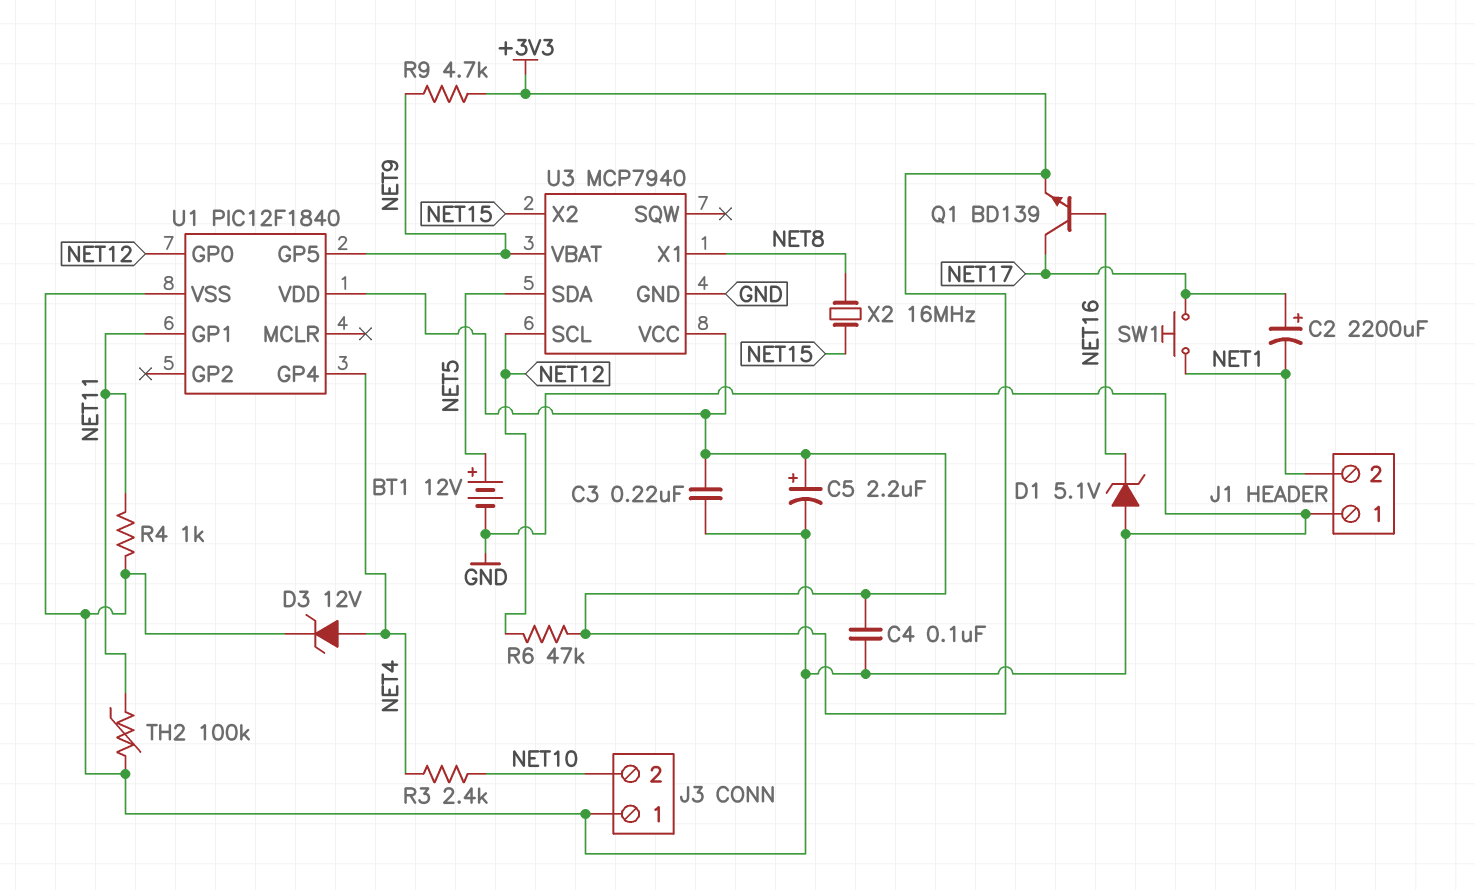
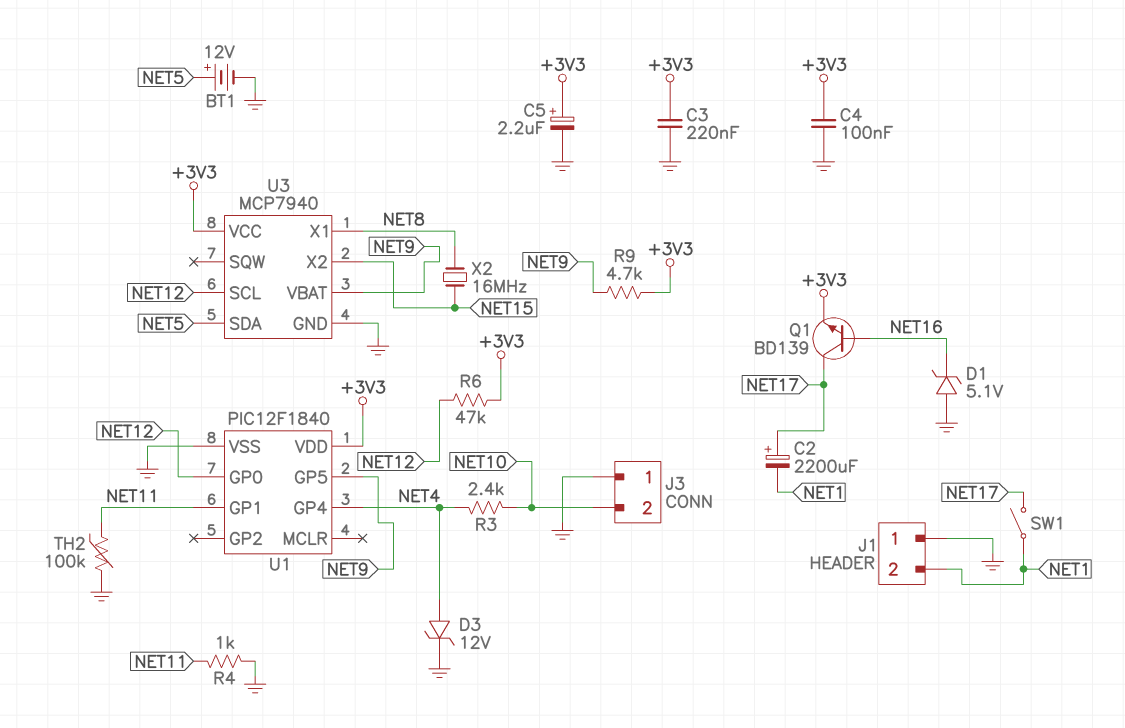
SW1: button (NET1, NET17) -> switch (NET1, NET17)

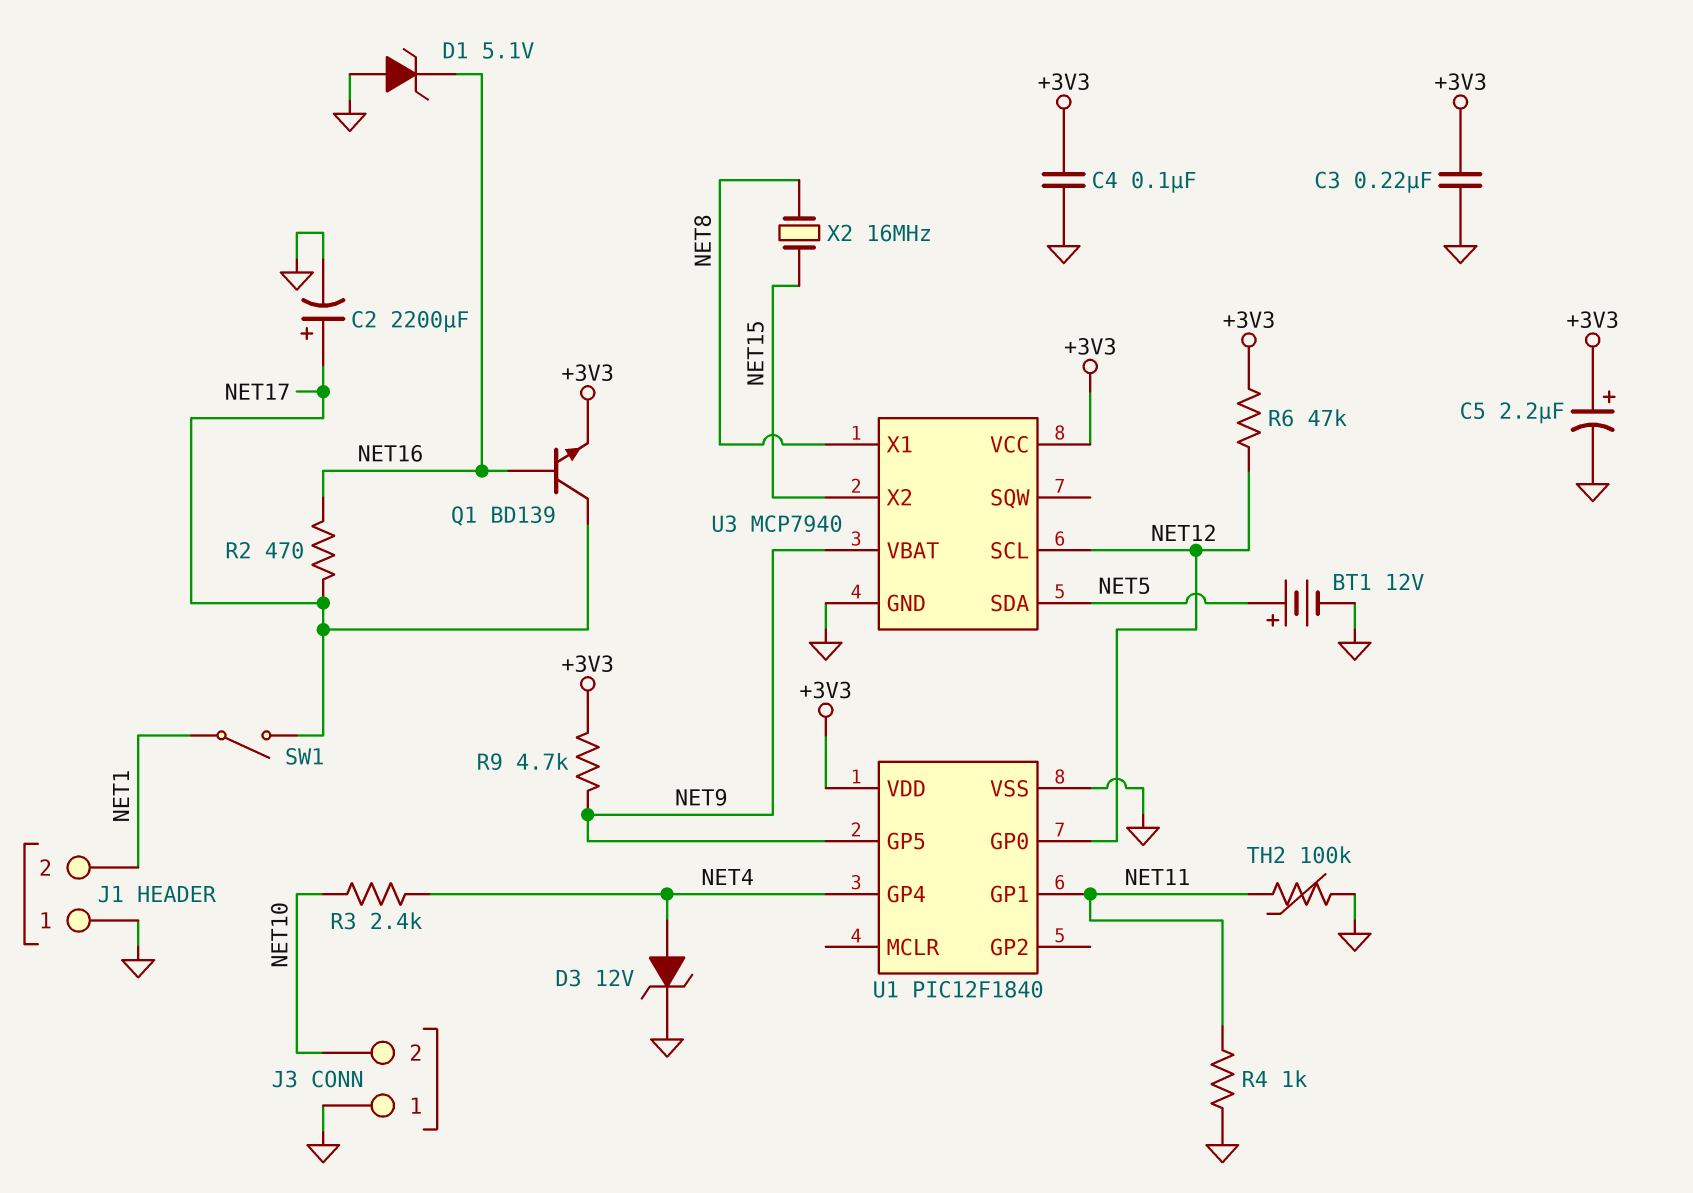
C2: 2200uF (plus NET17, minus NET1) -> 2200uF (plus NET17, minus GND)
R2: none -> 470 (NET16, NET17)

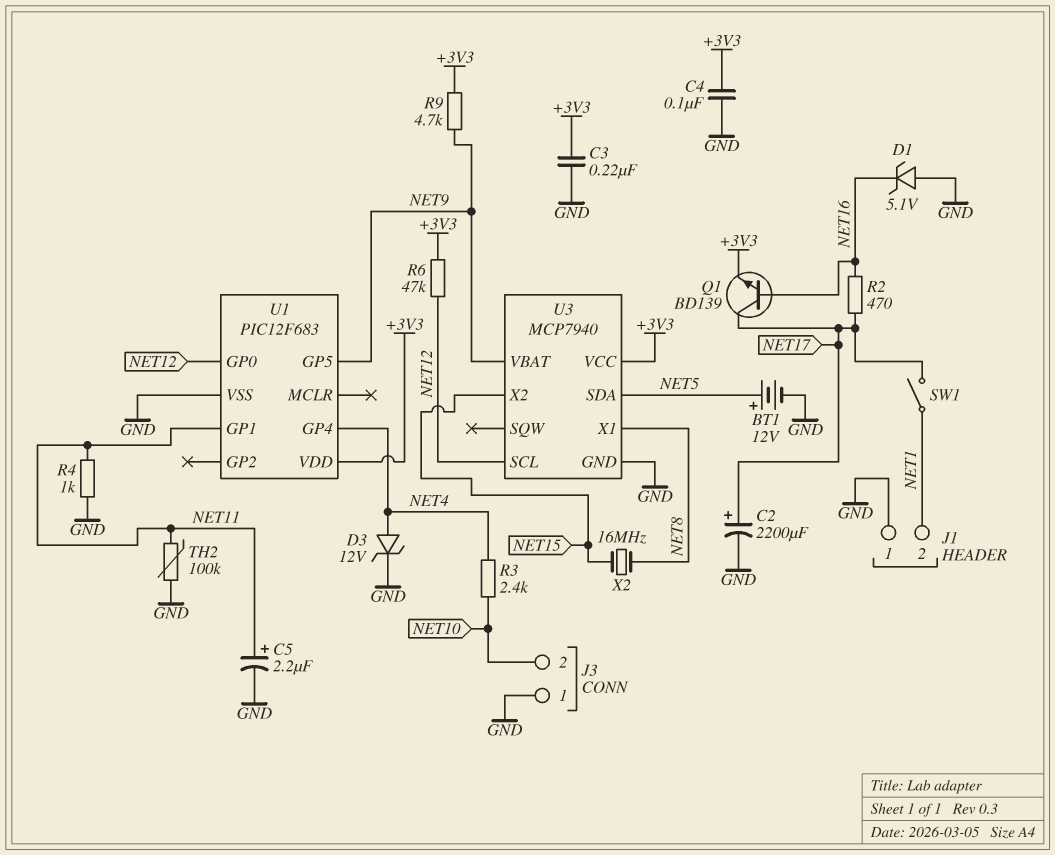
C5: 2.2uF (plus +3V3, minus GND) -> 2.2uF (plus NET11, minus GND)
U1: PIC12F1840 -> PIC12F683

